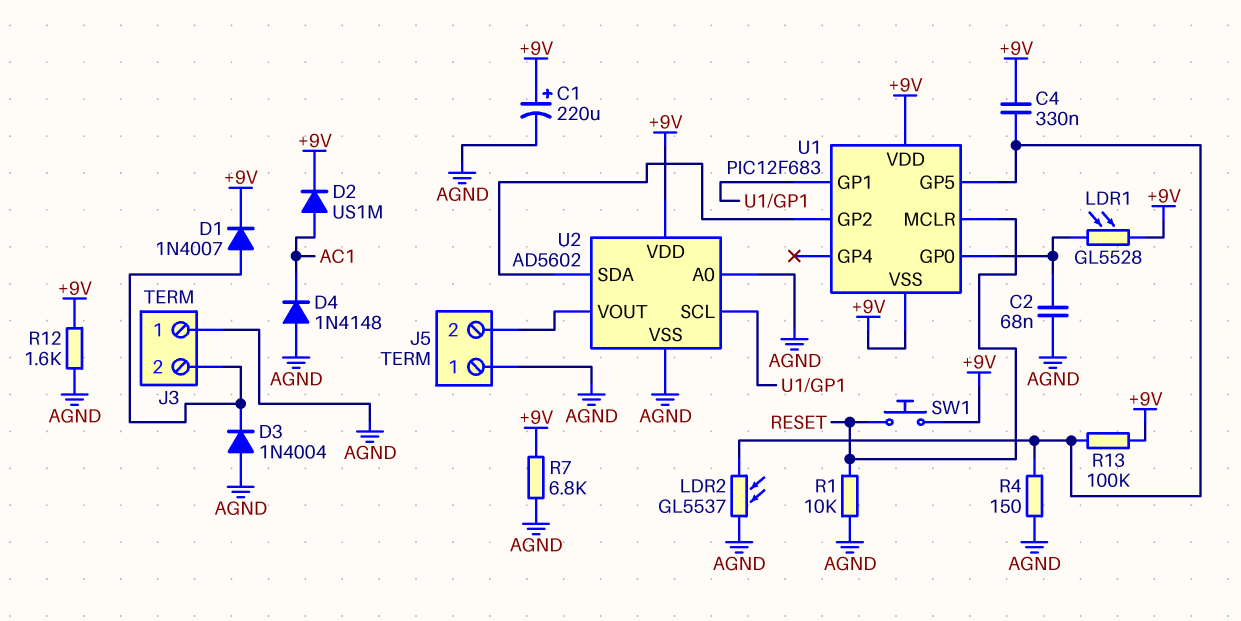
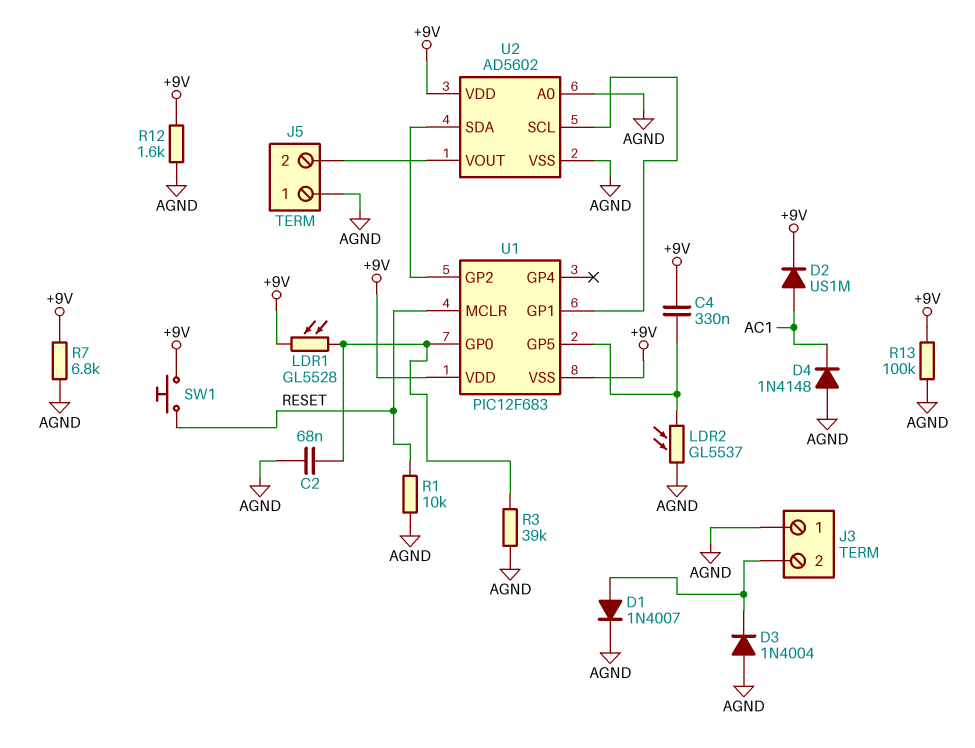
C1: 220uF (plus +9V, minus AGND) -> none
D1: diode 1N4007 (A J3/2, K +9V) -> diode 1N4007 (A J3/2, K AGND)
R3: none -> 39k (AGND, U1/GP0)
R4: 150 (AGND, U1/GP5) -> none
R13: 100k (+9V, U1/GP5) -> 100k (+9V, AGND)

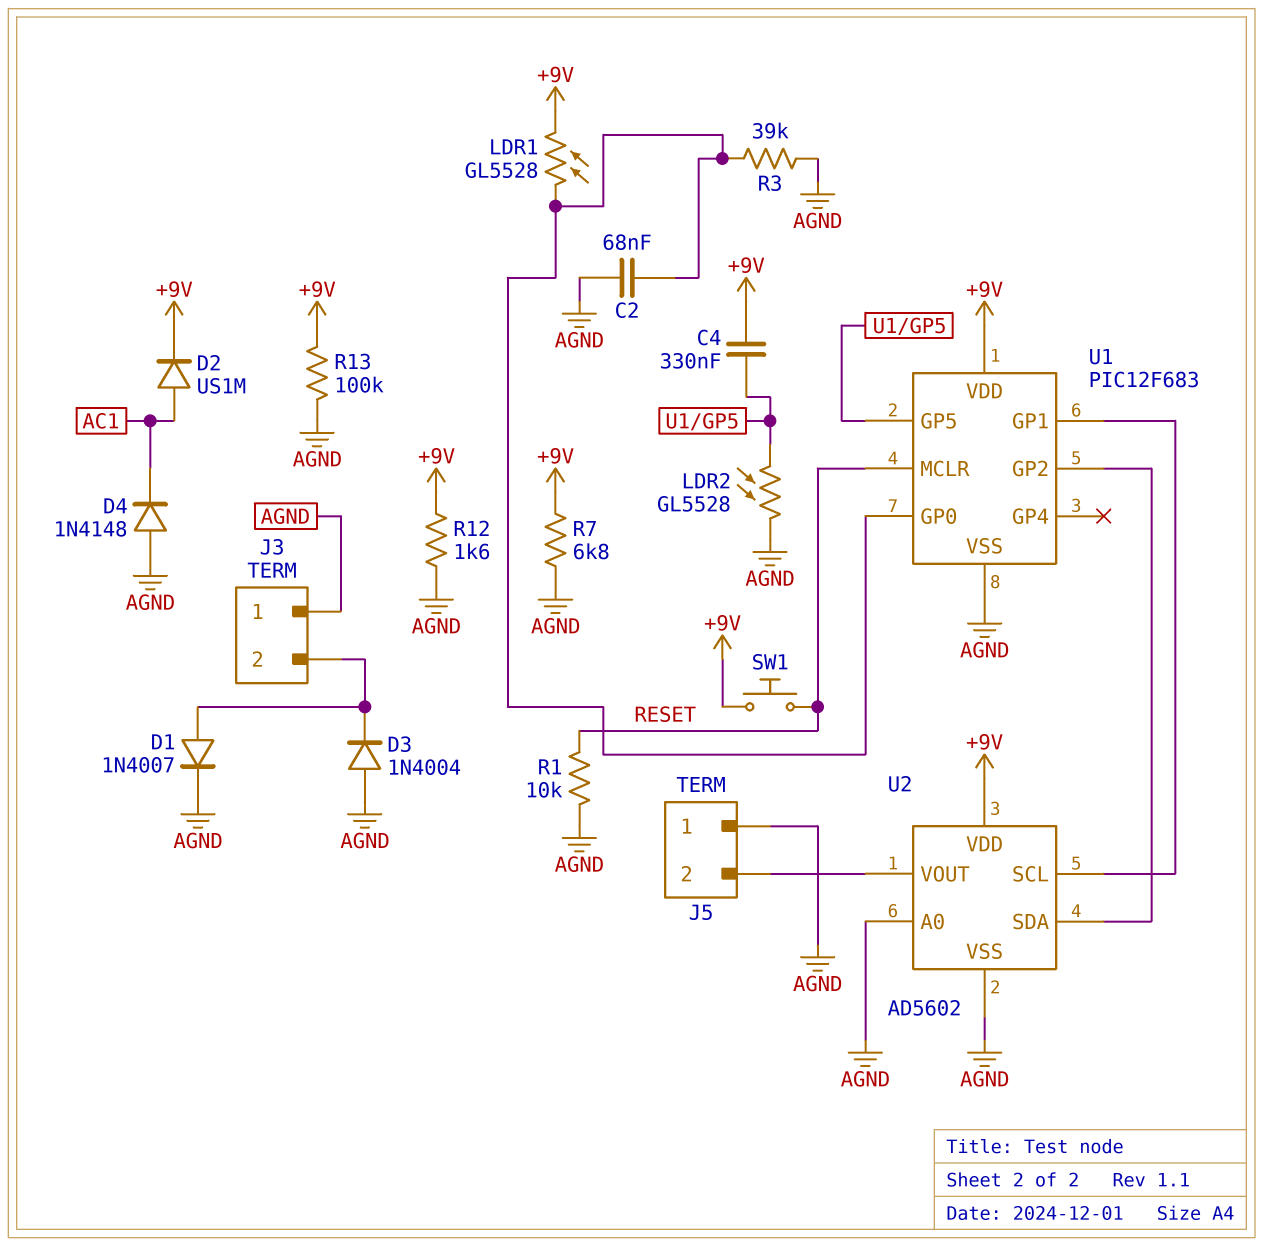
LDR2: GL5537 (AGND, U1/GP5) -> GL5528 (AGND, U1/GP5)
U1 pin VSS: +9V -> AGND

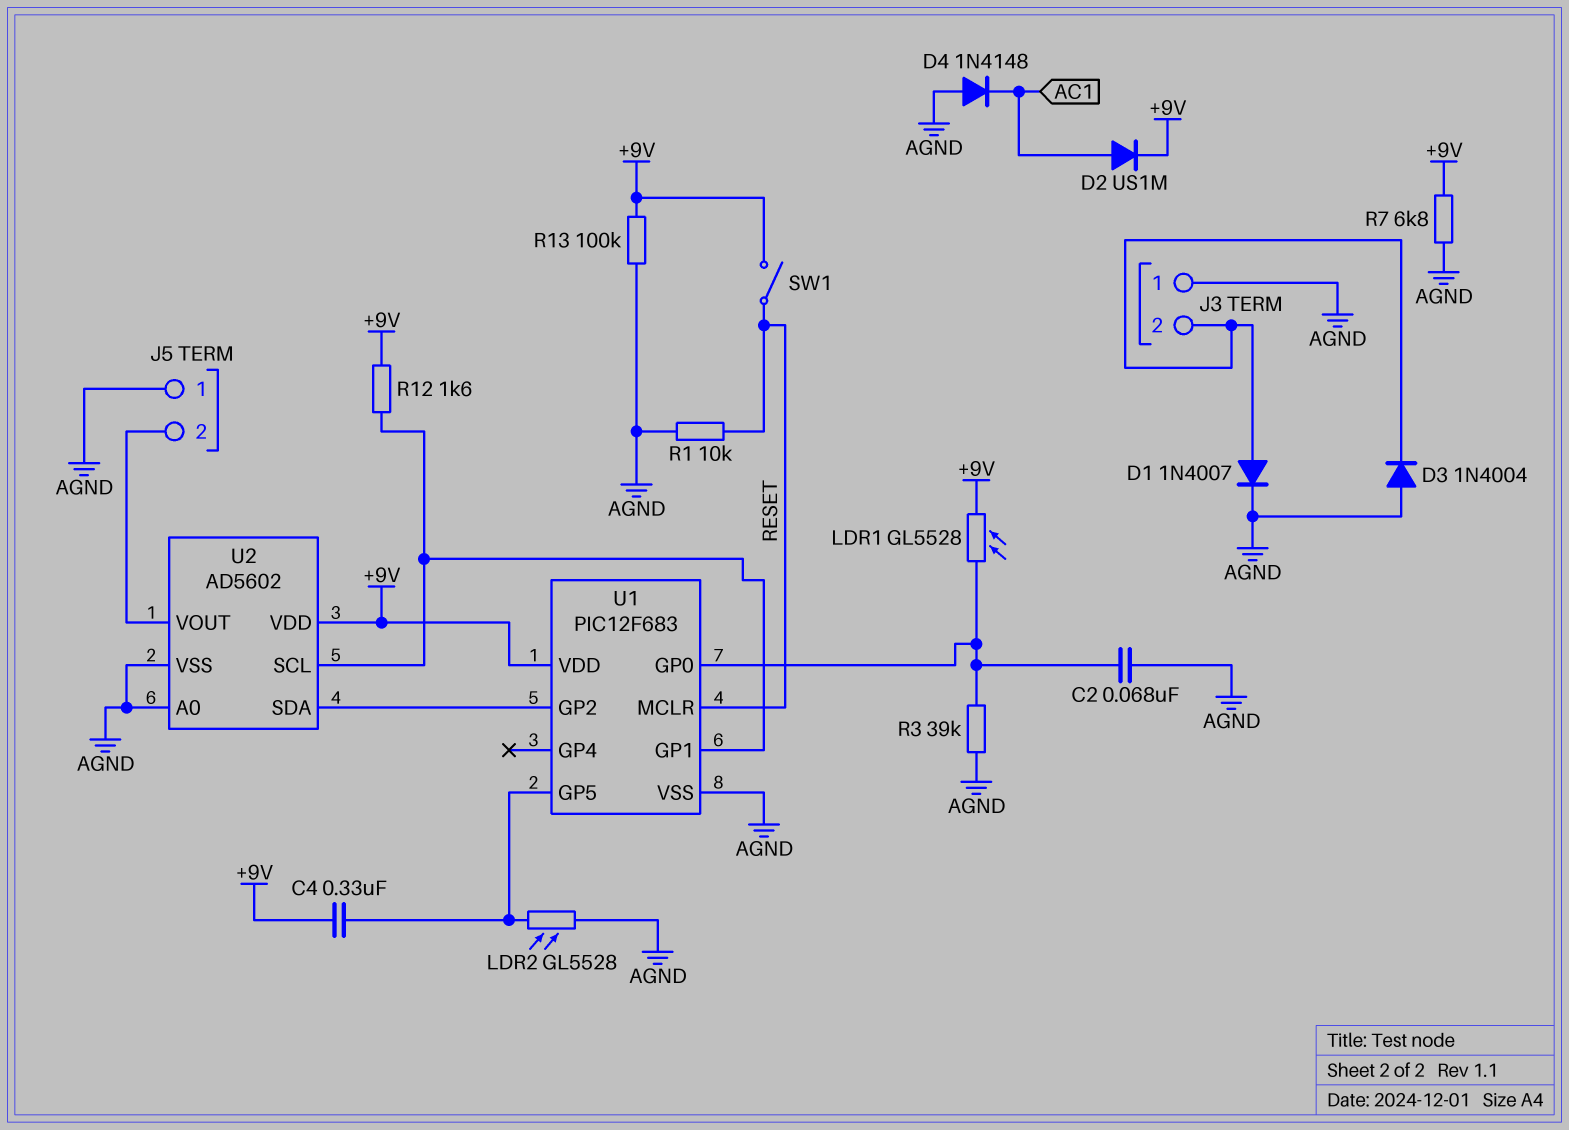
R12: 1.6k (+9V, AGND) -> 1.6k (+9V, U1/GP1)
SW1: button (+9V, RESET) -> switch (+9V, RESET)

